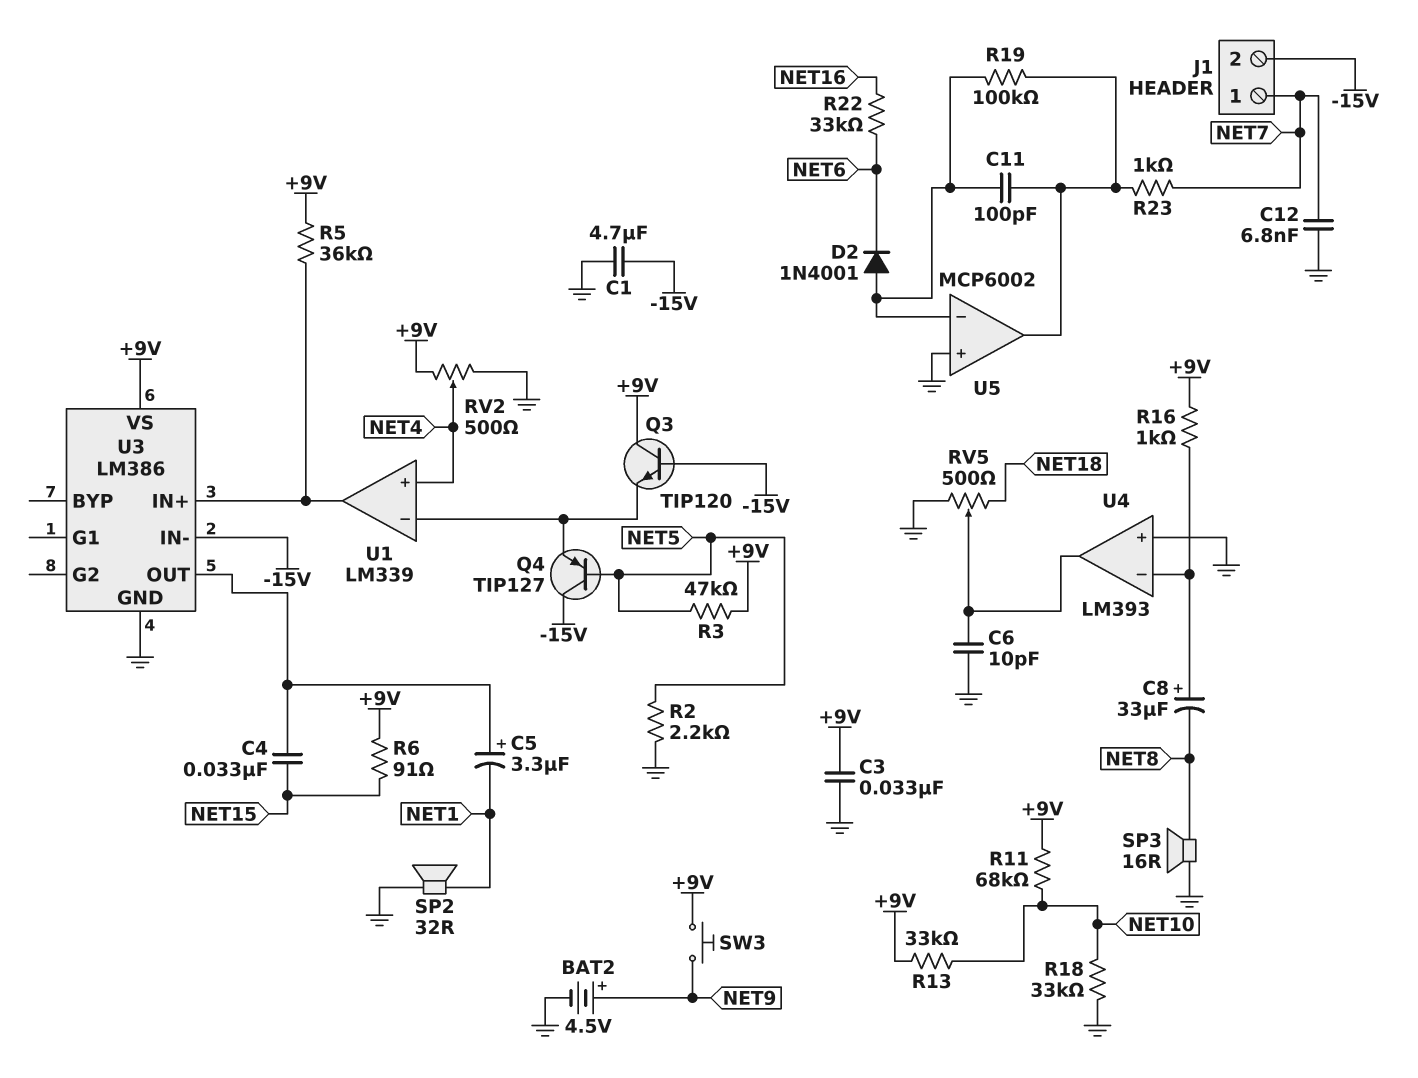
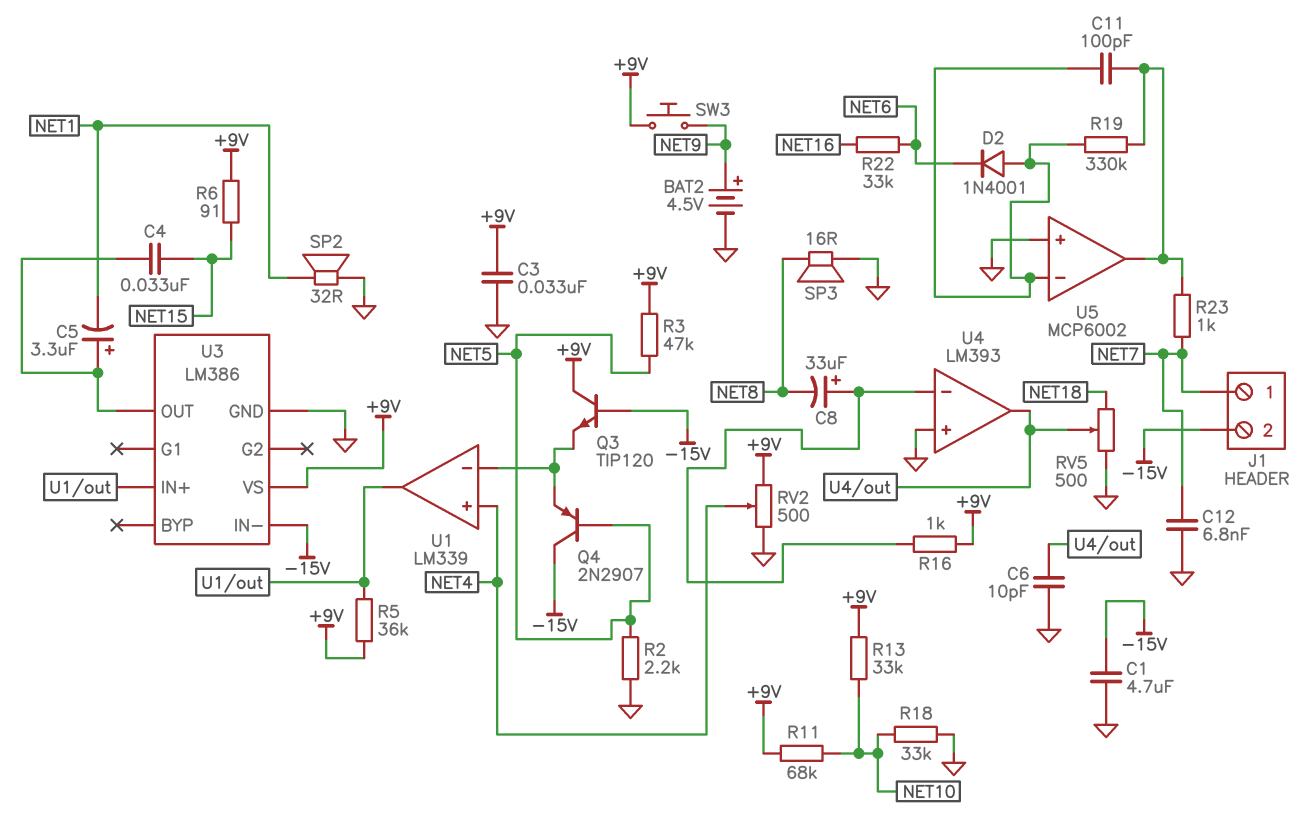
Q4: PNP TIP127 (B NET5, C -15V, E U1/in-) -> PNP 2N2907 (B NET5, C -15V, E U1/in-)
R19: 100k (U5/in-, U5/out) -> 330k (U5/in-, U5/out)

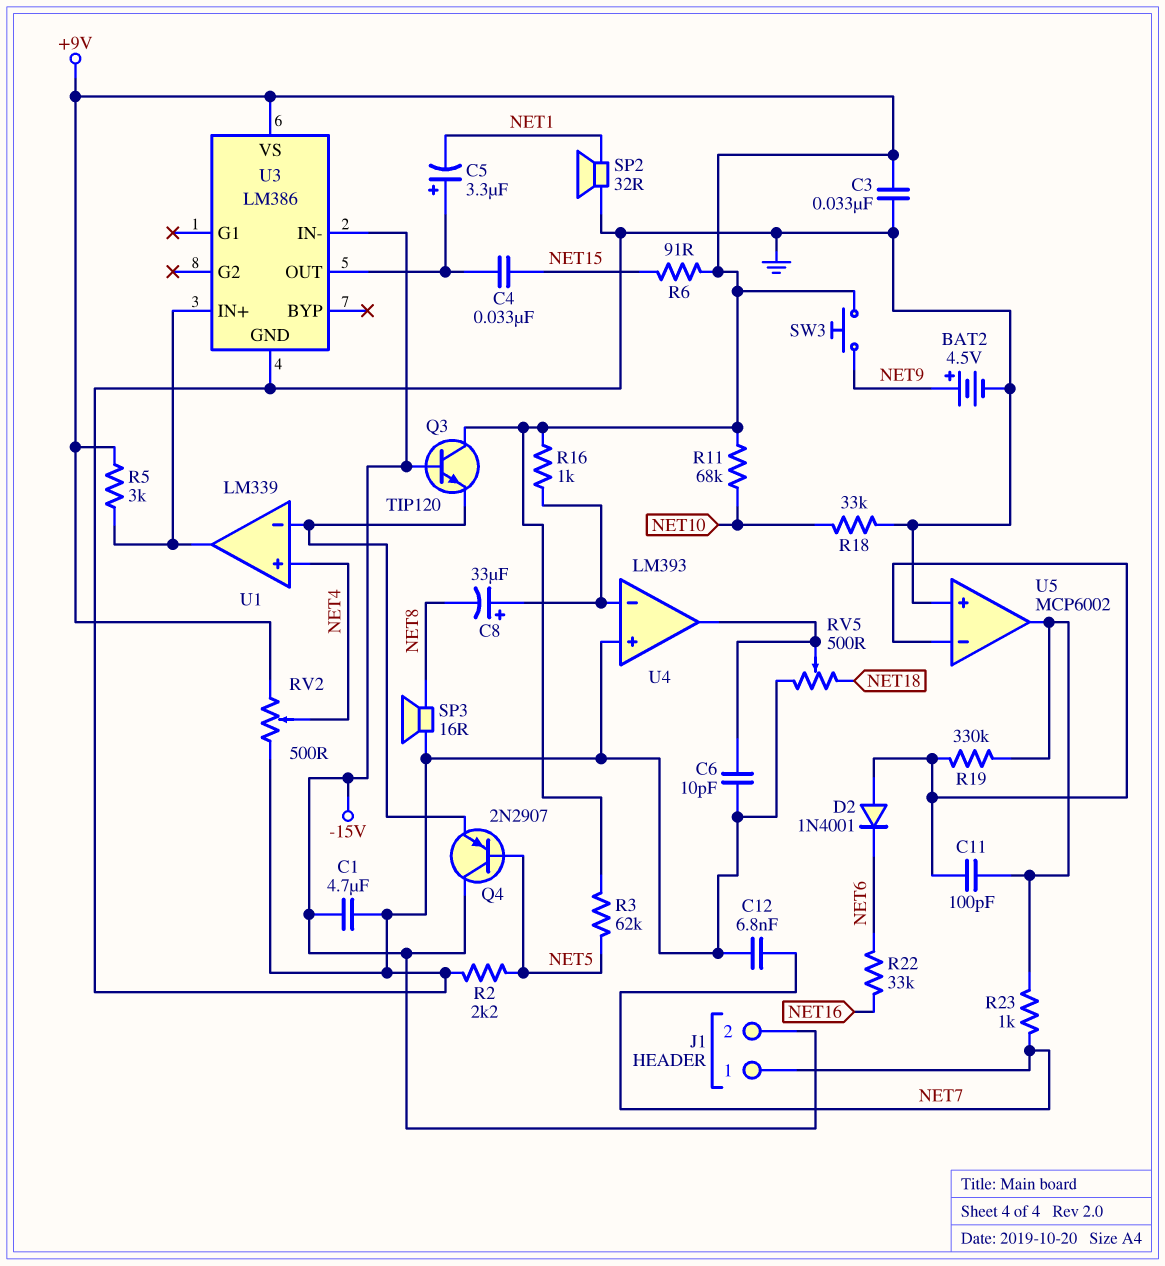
R3: 47k (+9V, NET5) -> 62k (+9V, NET5)
R5: 36k (+9V, U1/out) -> 3k (+9V, U1/out)
R13: 33k (+9V, NET10) -> none

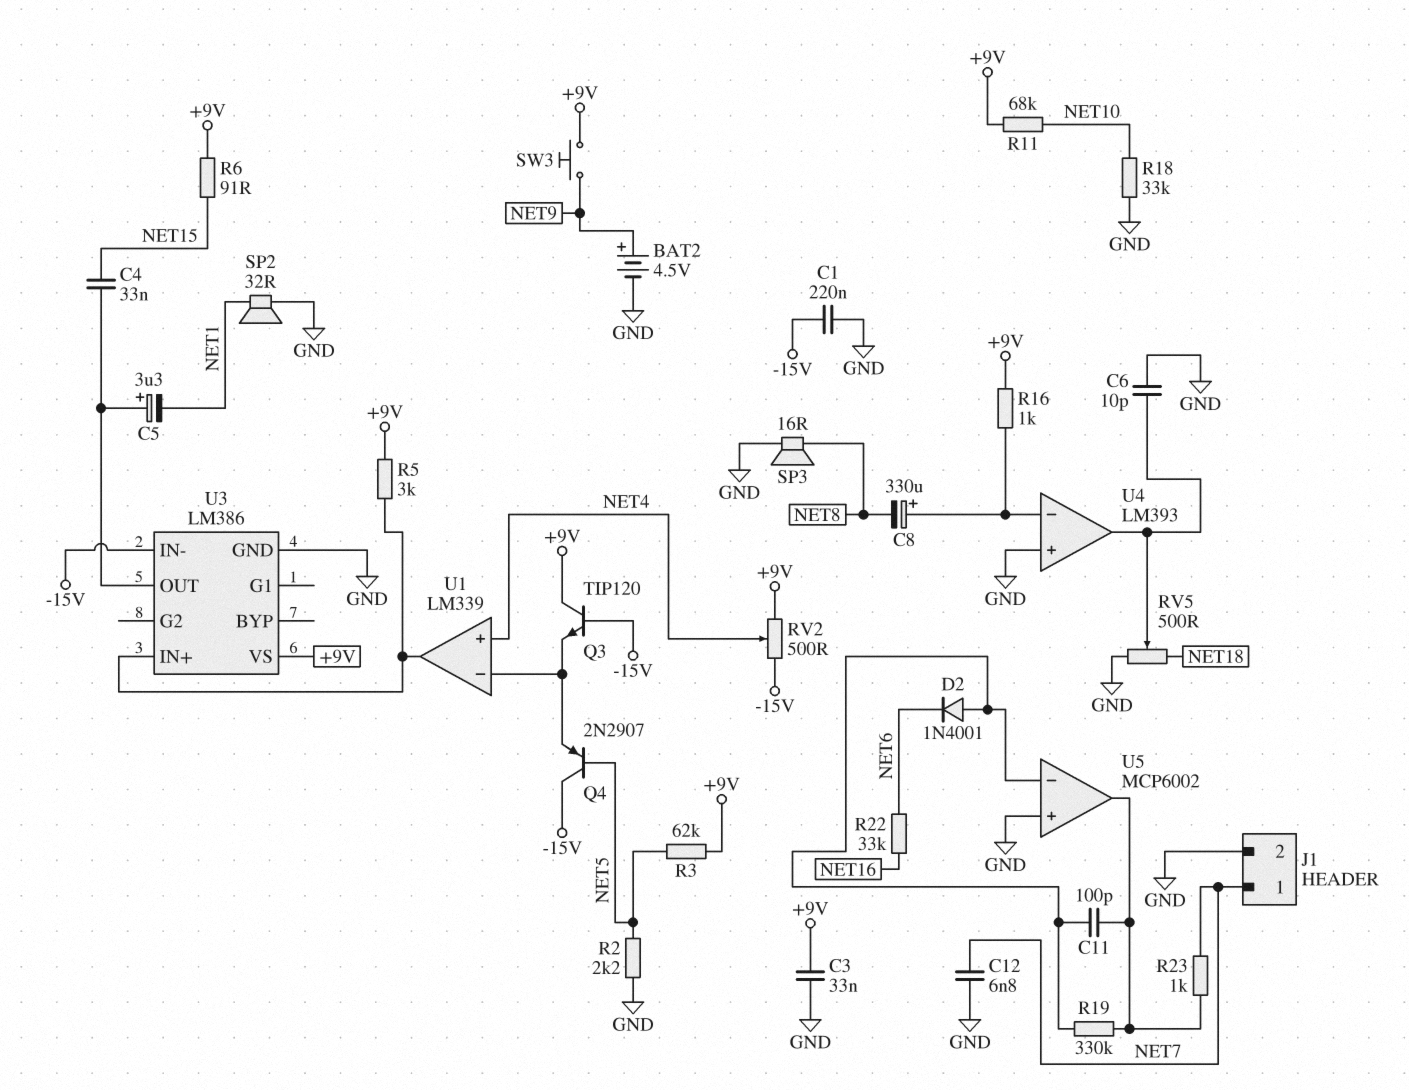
C1: 4.7uF (-15V, GND) -> 220nF (-15V, GND)
C8: 33uF (plus U4/in-, minus NET8) -> 330uF (plus U4/in-, minus NET8)
J1 pin 2: -15V -> GND
RV2: 500 (+9V, GND, wiper NET4) -> 500 (+9V, -15V, wiper NET4)

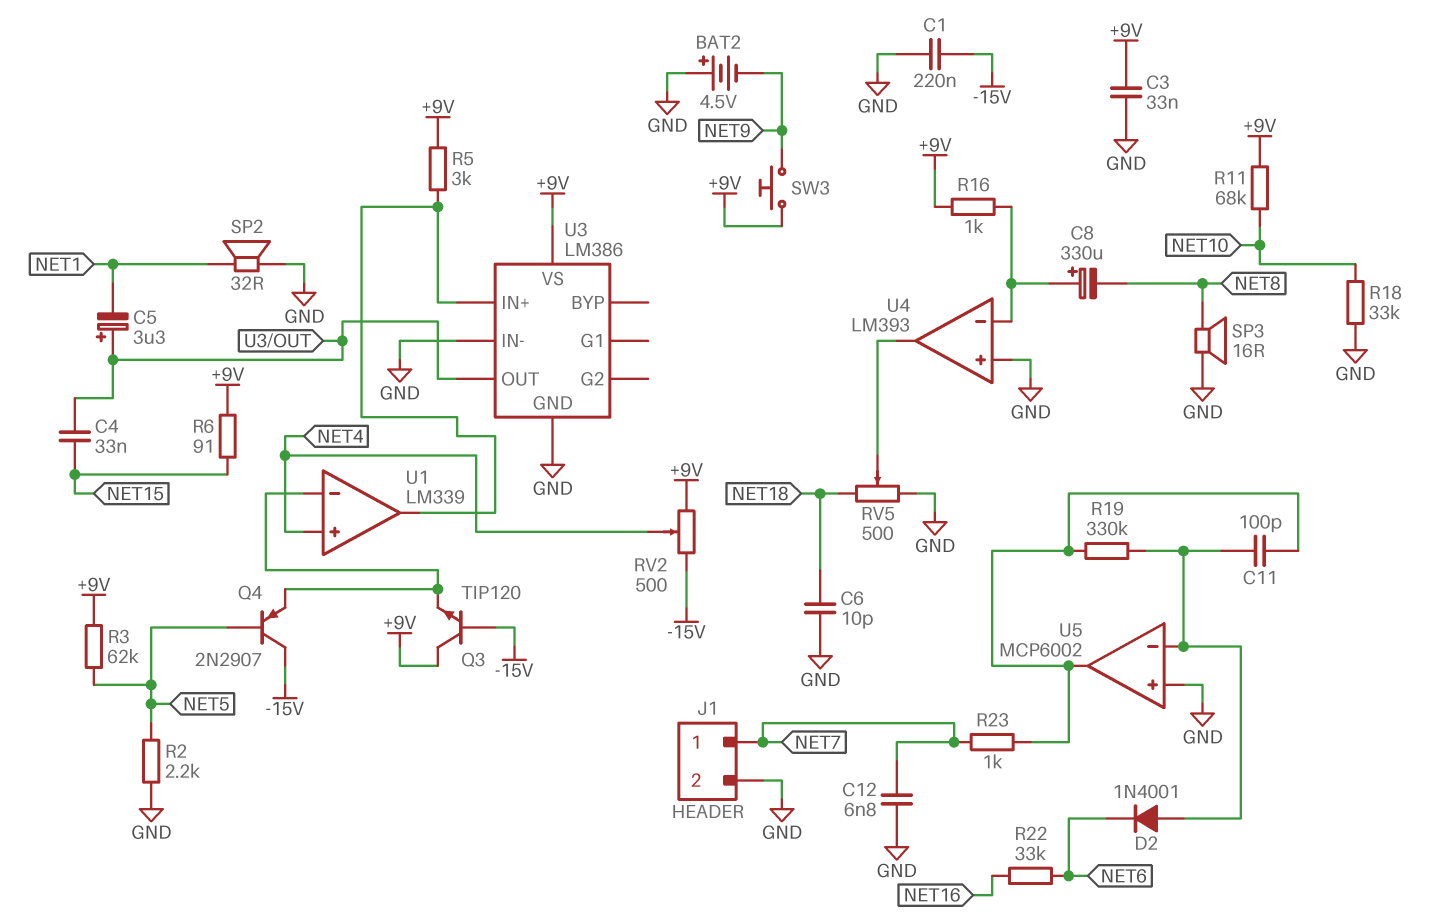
BAT2: 4.5V (plus NET9, minus GND) -> 4.5V (plus GND, minus NET9)
C6: 10pF (GND, U4/out) -> 10pF (GND, NET18)
U3 pin IN-: -15V -> GND

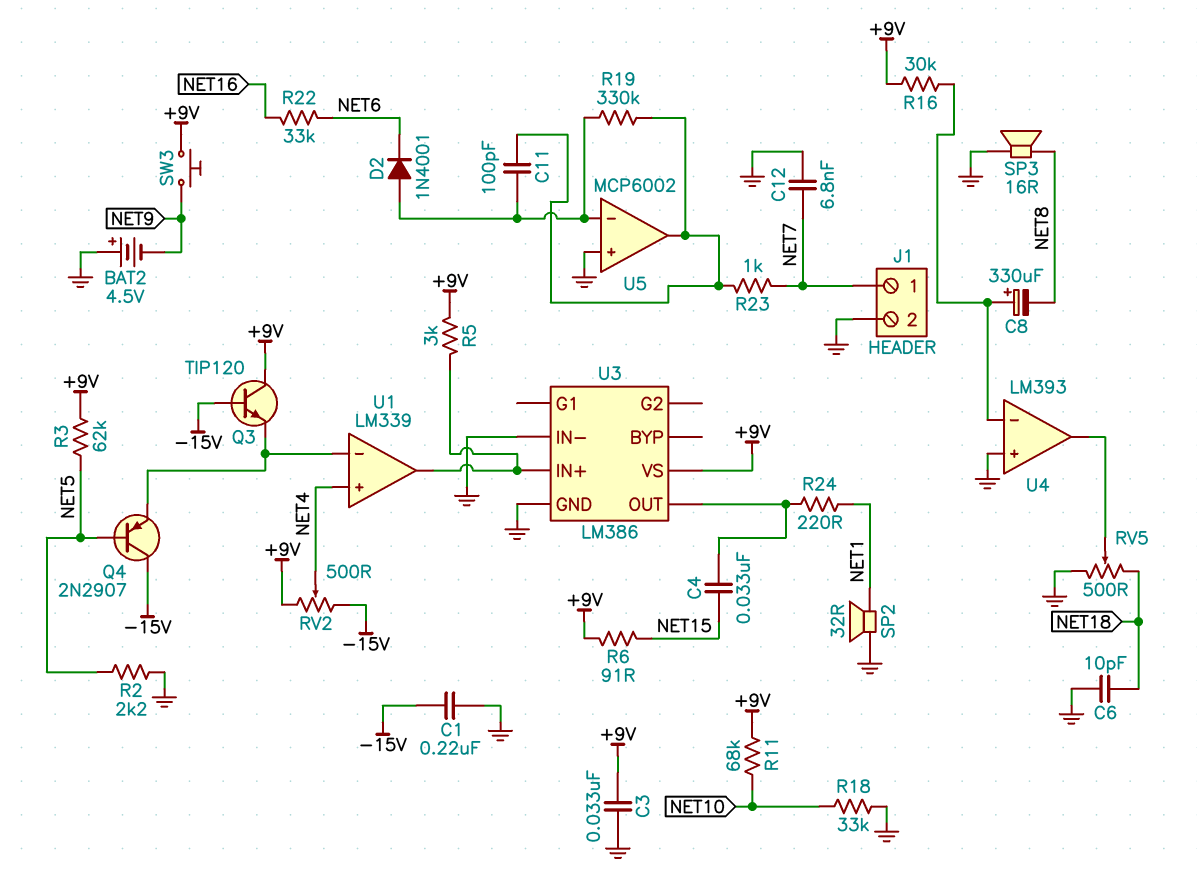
C5: 3.3uF (plus U3/OUT, minus NET1) -> none
R16: 1k (+9V, U4/in-) -> 30k (+9V, U4/in-)
R24: none -> 220 (NET1, U3/OUT)

